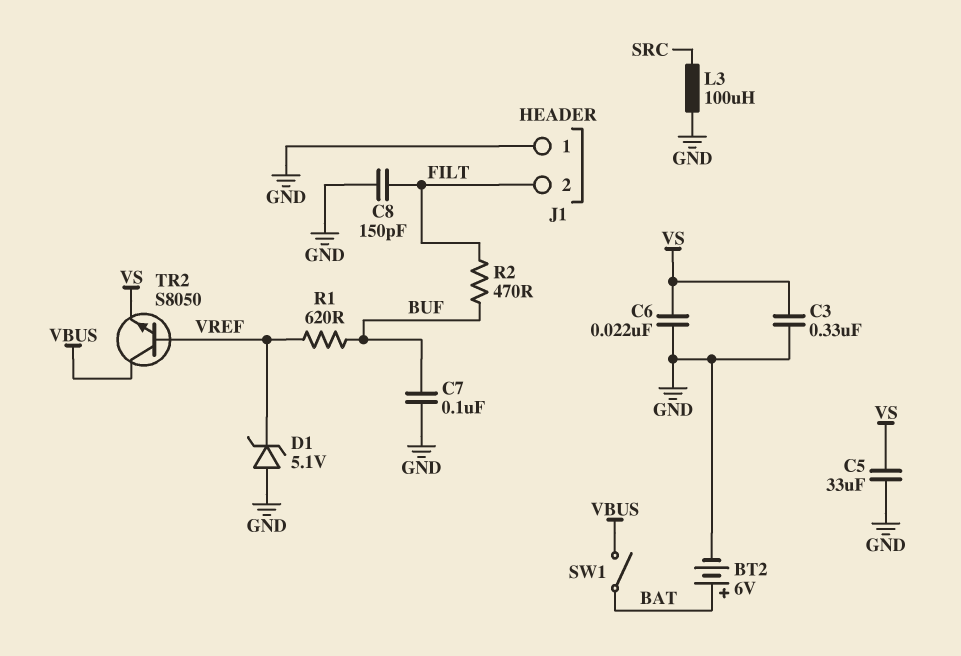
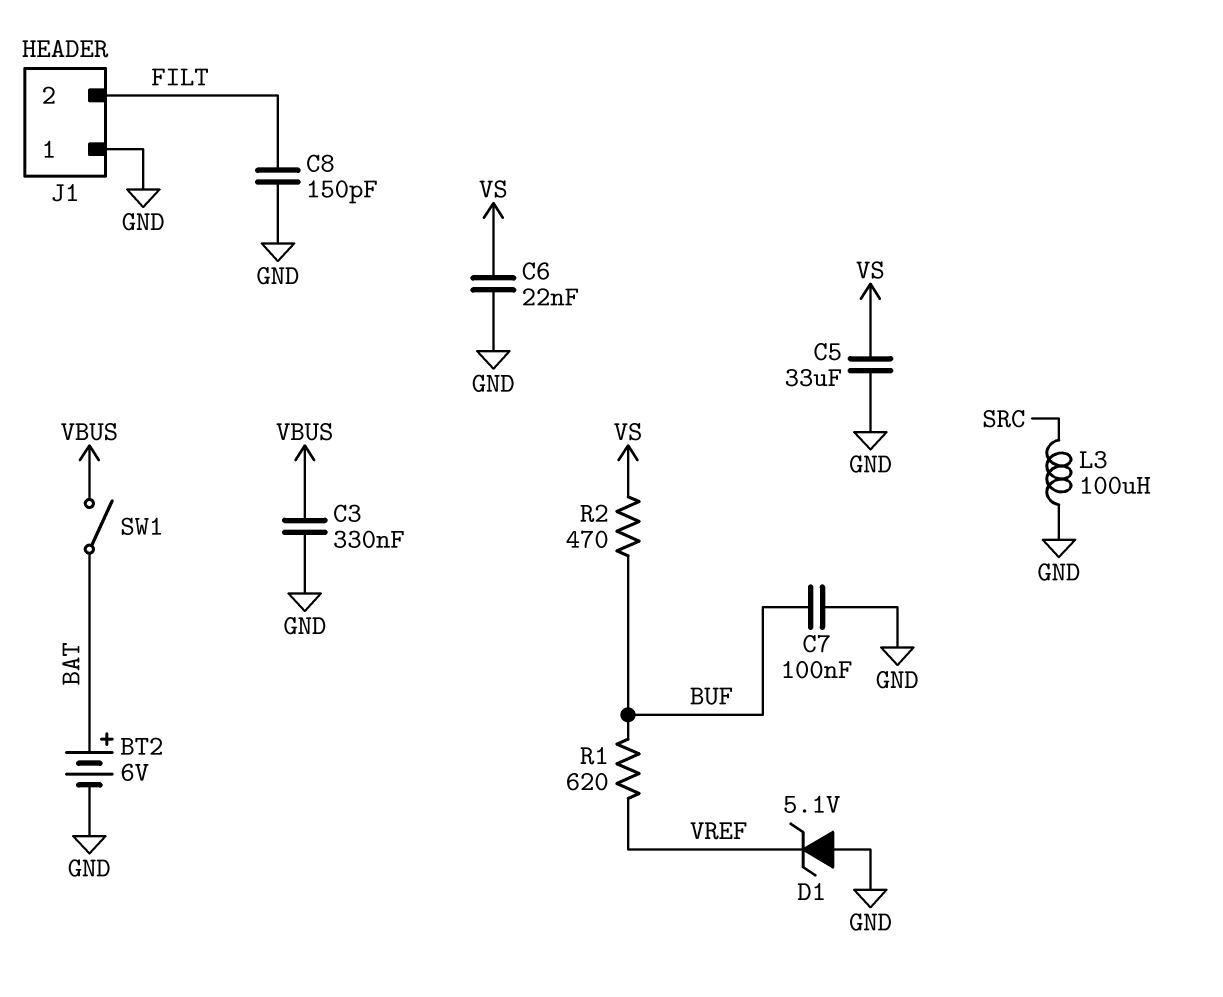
C3: 330nF (GND, VS) -> 330nF (GND, VBUS)
R2: 470 (BUF, FILT) -> 470 (BUF, VS)
TR2: NPN S8050 (B VREF, C VBUS, E VS) -> none

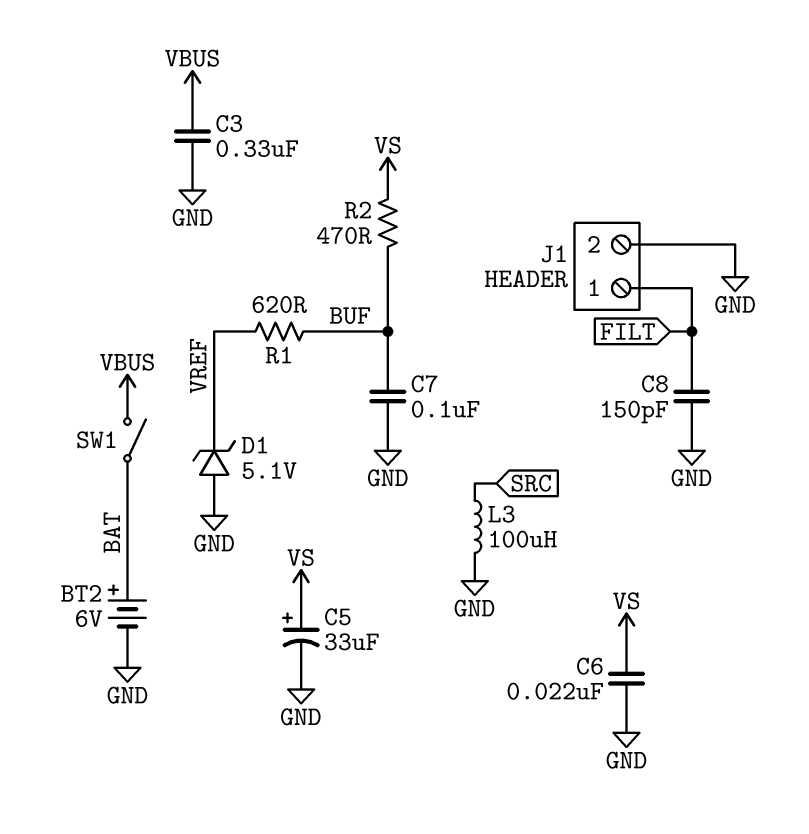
C5: 33uF (GND, VS) -> 33uF (plus VS, minus GND)
J1 pin 1: GND -> FILT
J1 pin 2: FILT -> GND

